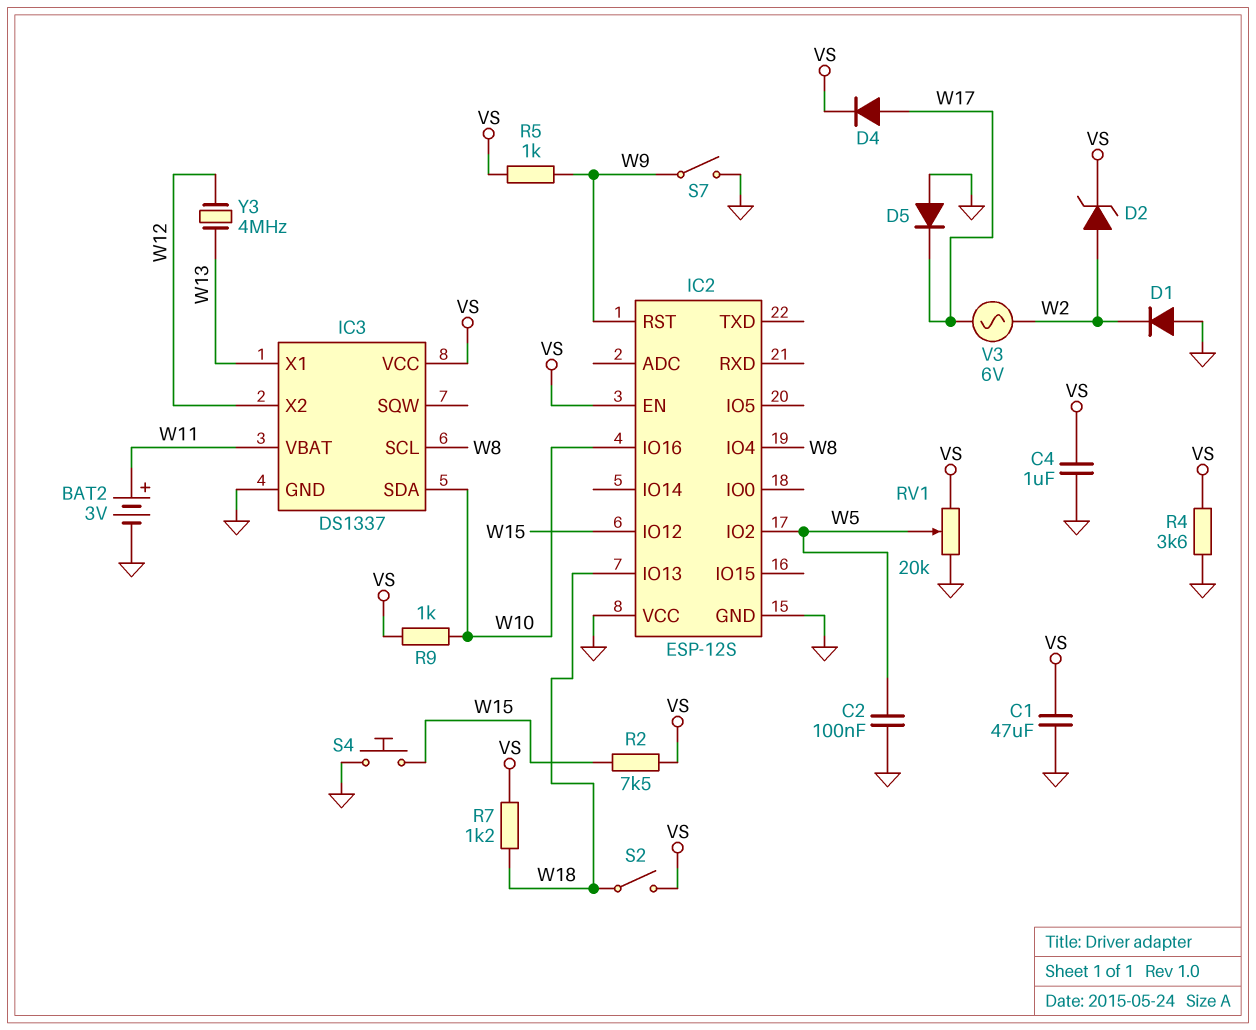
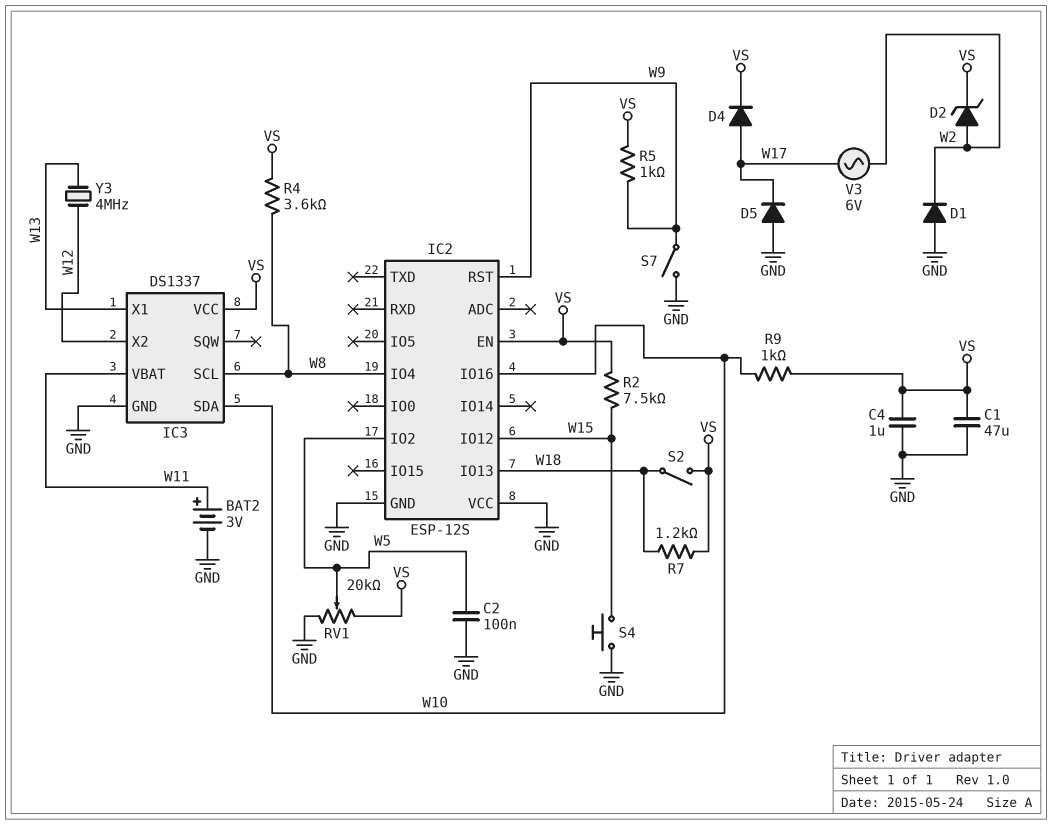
R4: 3.6k (GND, VS) -> 3.6k (VS, W8)

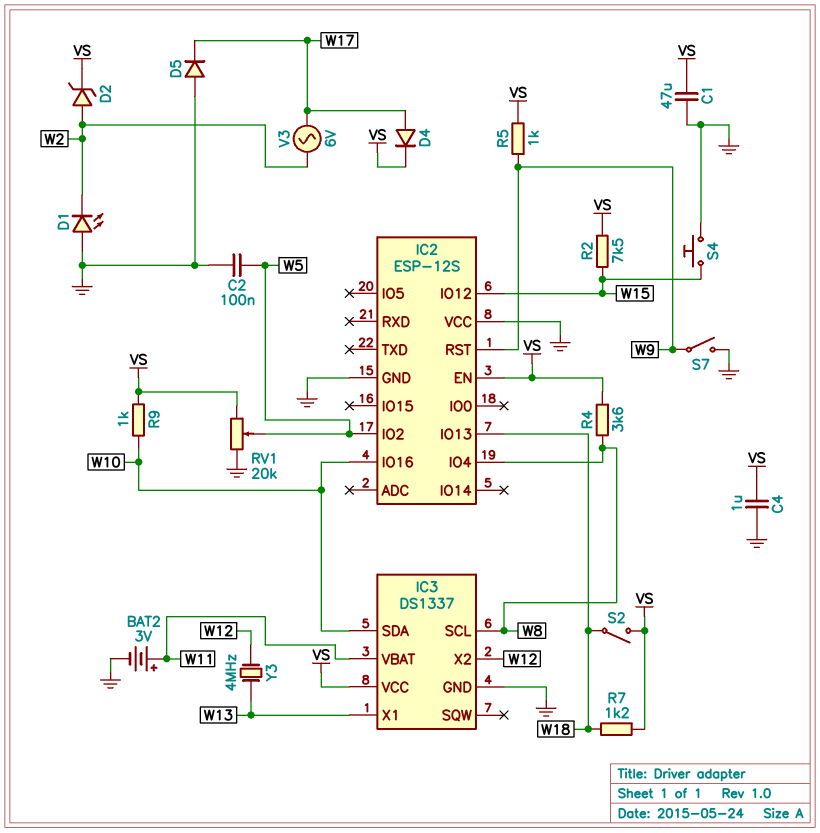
D1: diode (A GND, K W2) -> LED (A GND, K W2)

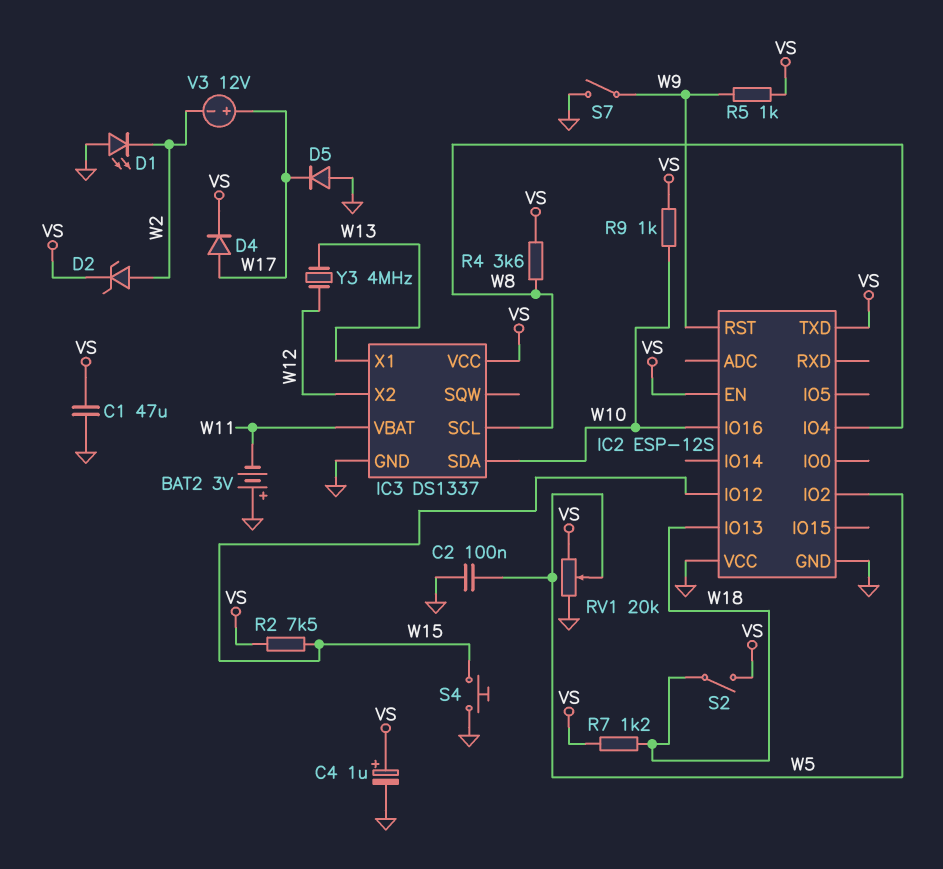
BAT2: 3V (plus W11, minus GND) -> 3V (plus GND, minus W11)
C4: 1uF (GND, VS) -> 1uF (plus VS, minus GND)
IC2 pin TXD: none -> VS
V3: AC 6V (W2, W17) -> 12V (plus W17, minus W2)

